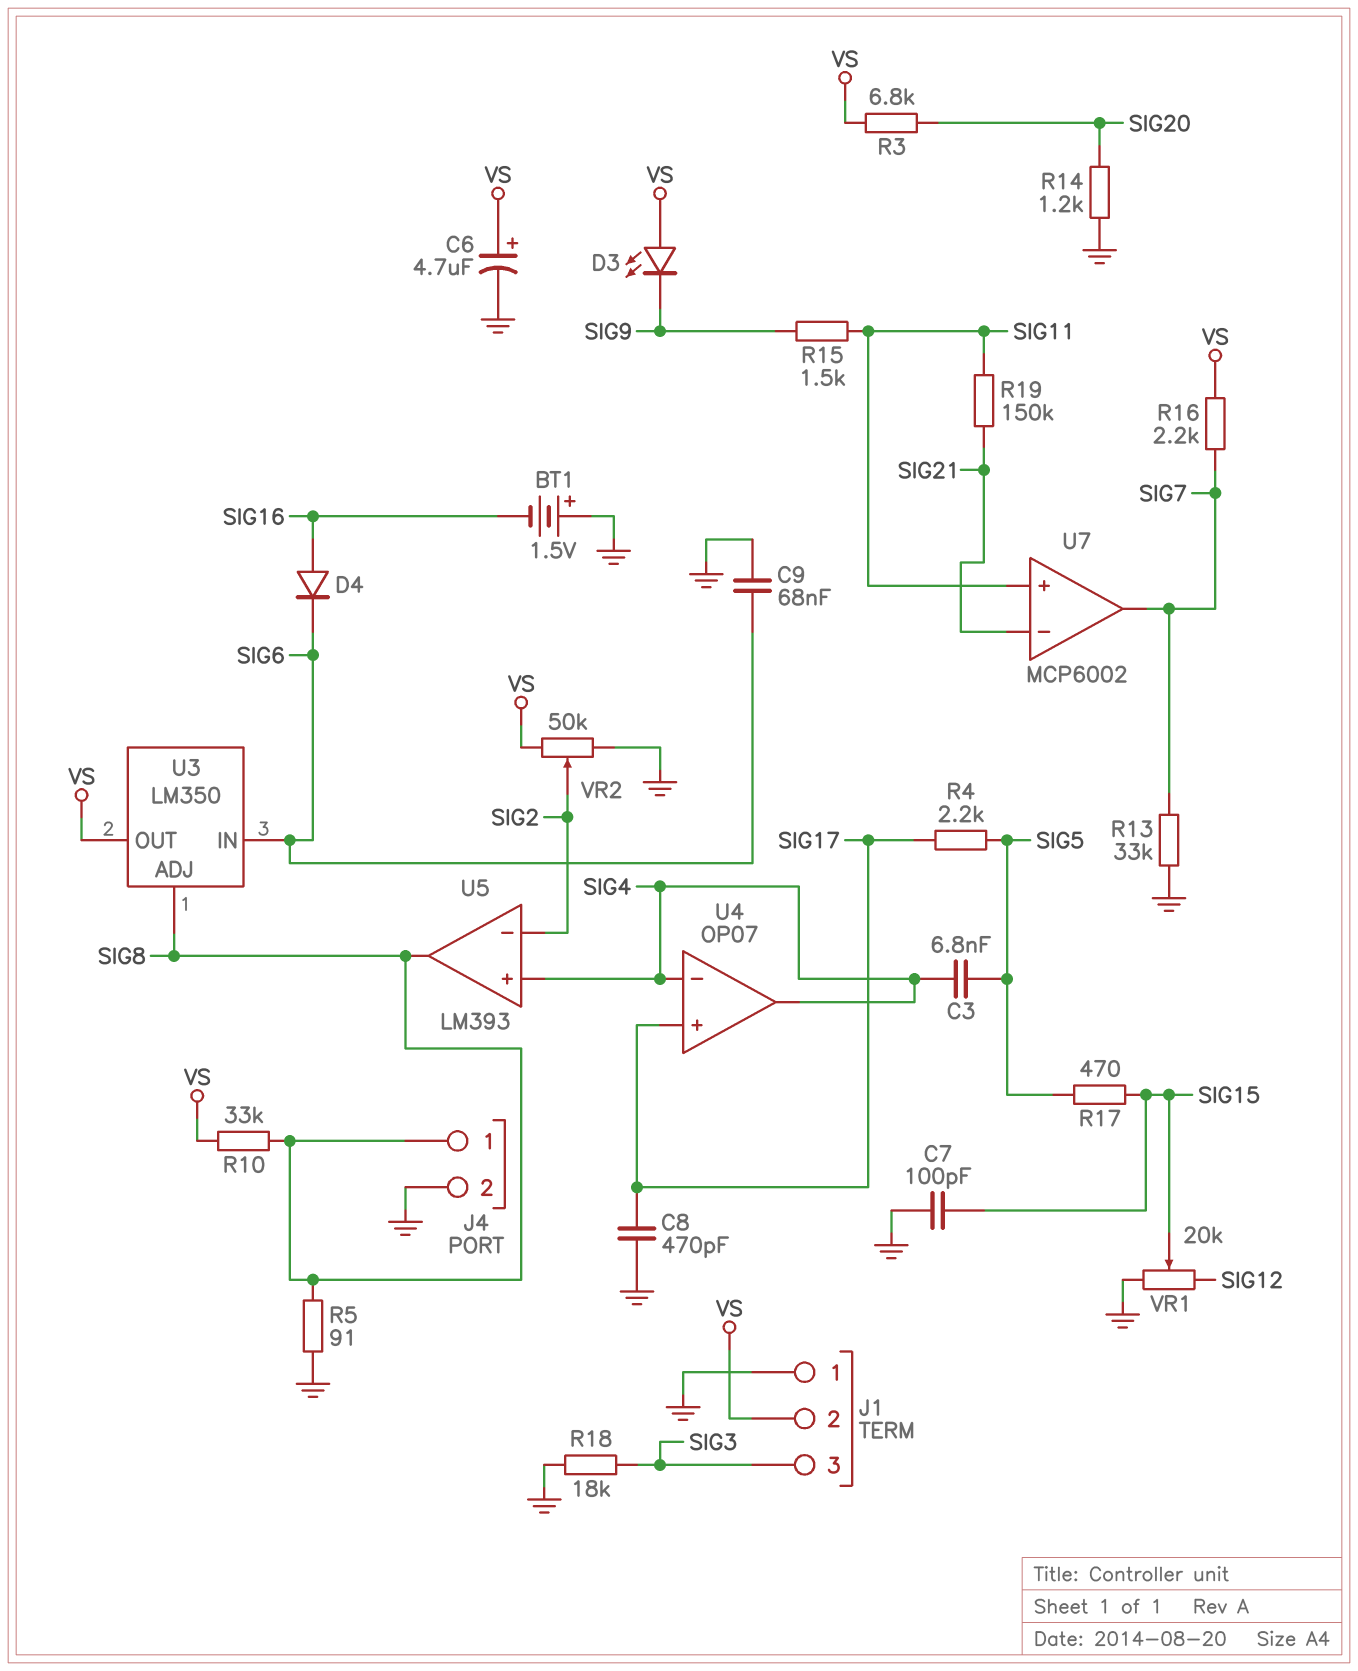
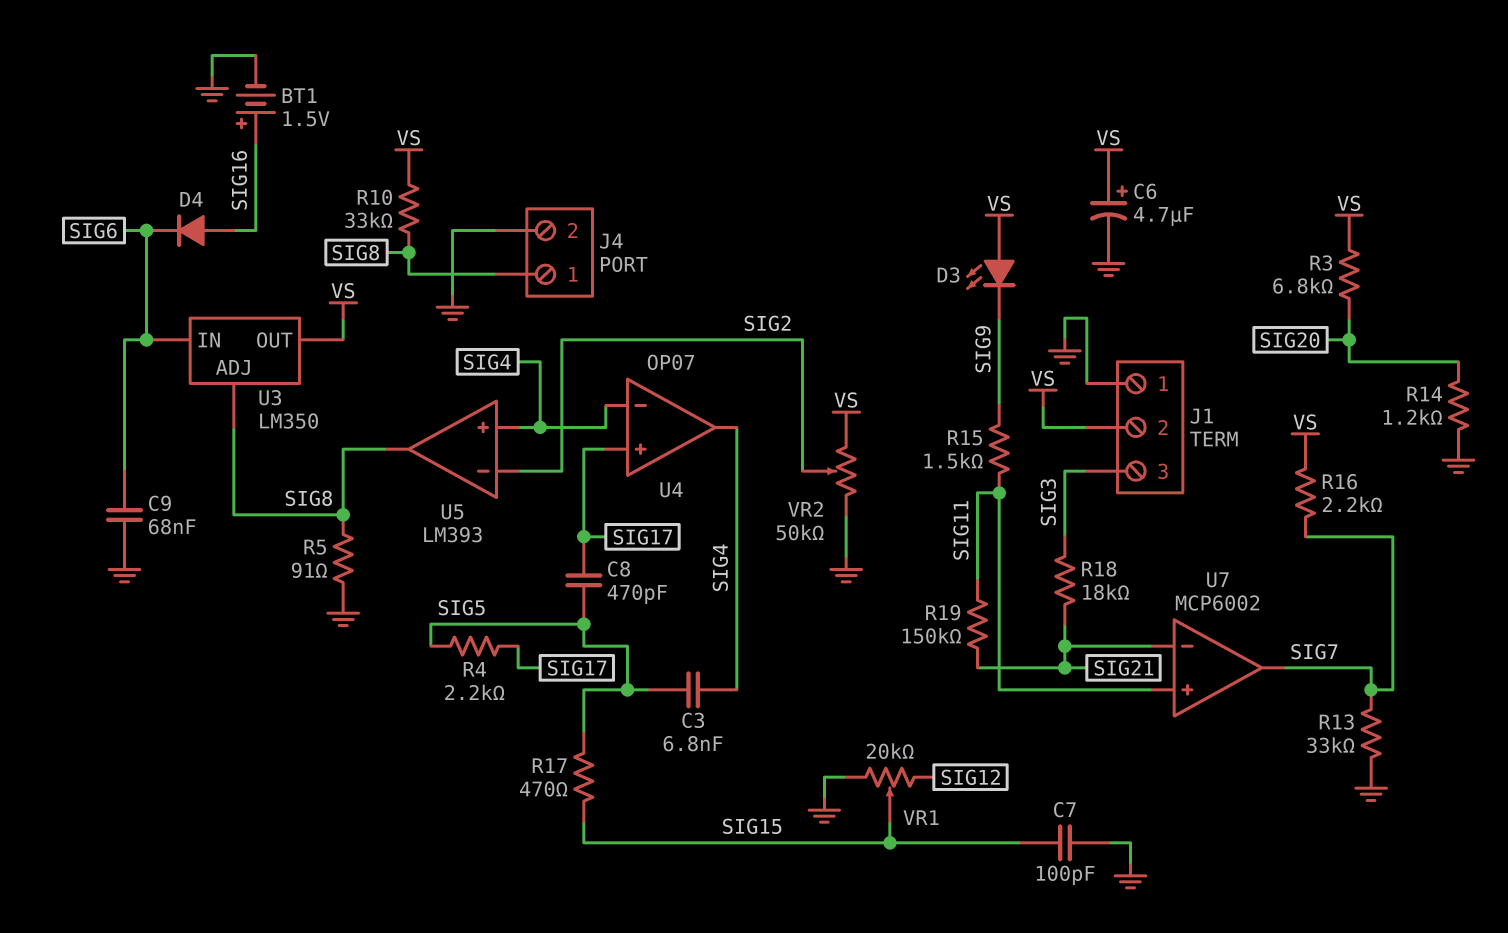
BT1: 1.5V (plus GND, minus SIG16) -> 1.5V (plus SIG16, minus GND)
C8: 470pF (GND, SIG17) -> 470pF (SIG5, SIG17)
R18: 18k (GND, SIG3) -> 18k (SIG3, SIG21)

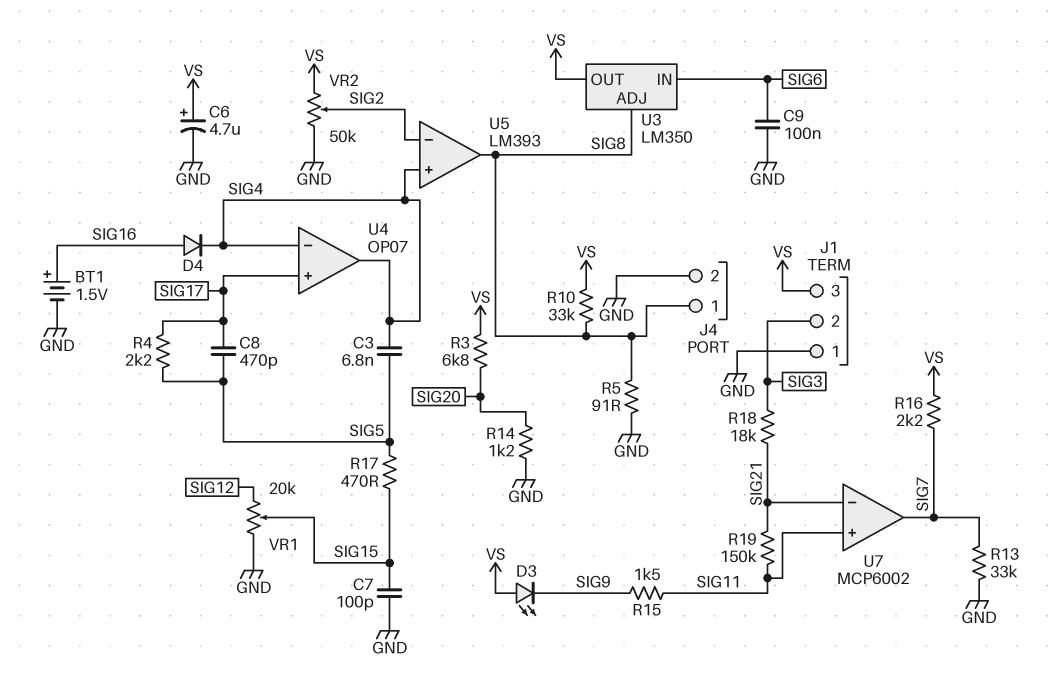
C9: 68nF (GND, SIG6) -> 100nF (GND, SIG6)
D4: diode (A SIG16, K SIG6) -> diode (A SIG16, K SIG4)
J1 pin 2: VS -> SIG3
J1 pin 3: SIG3 -> VS

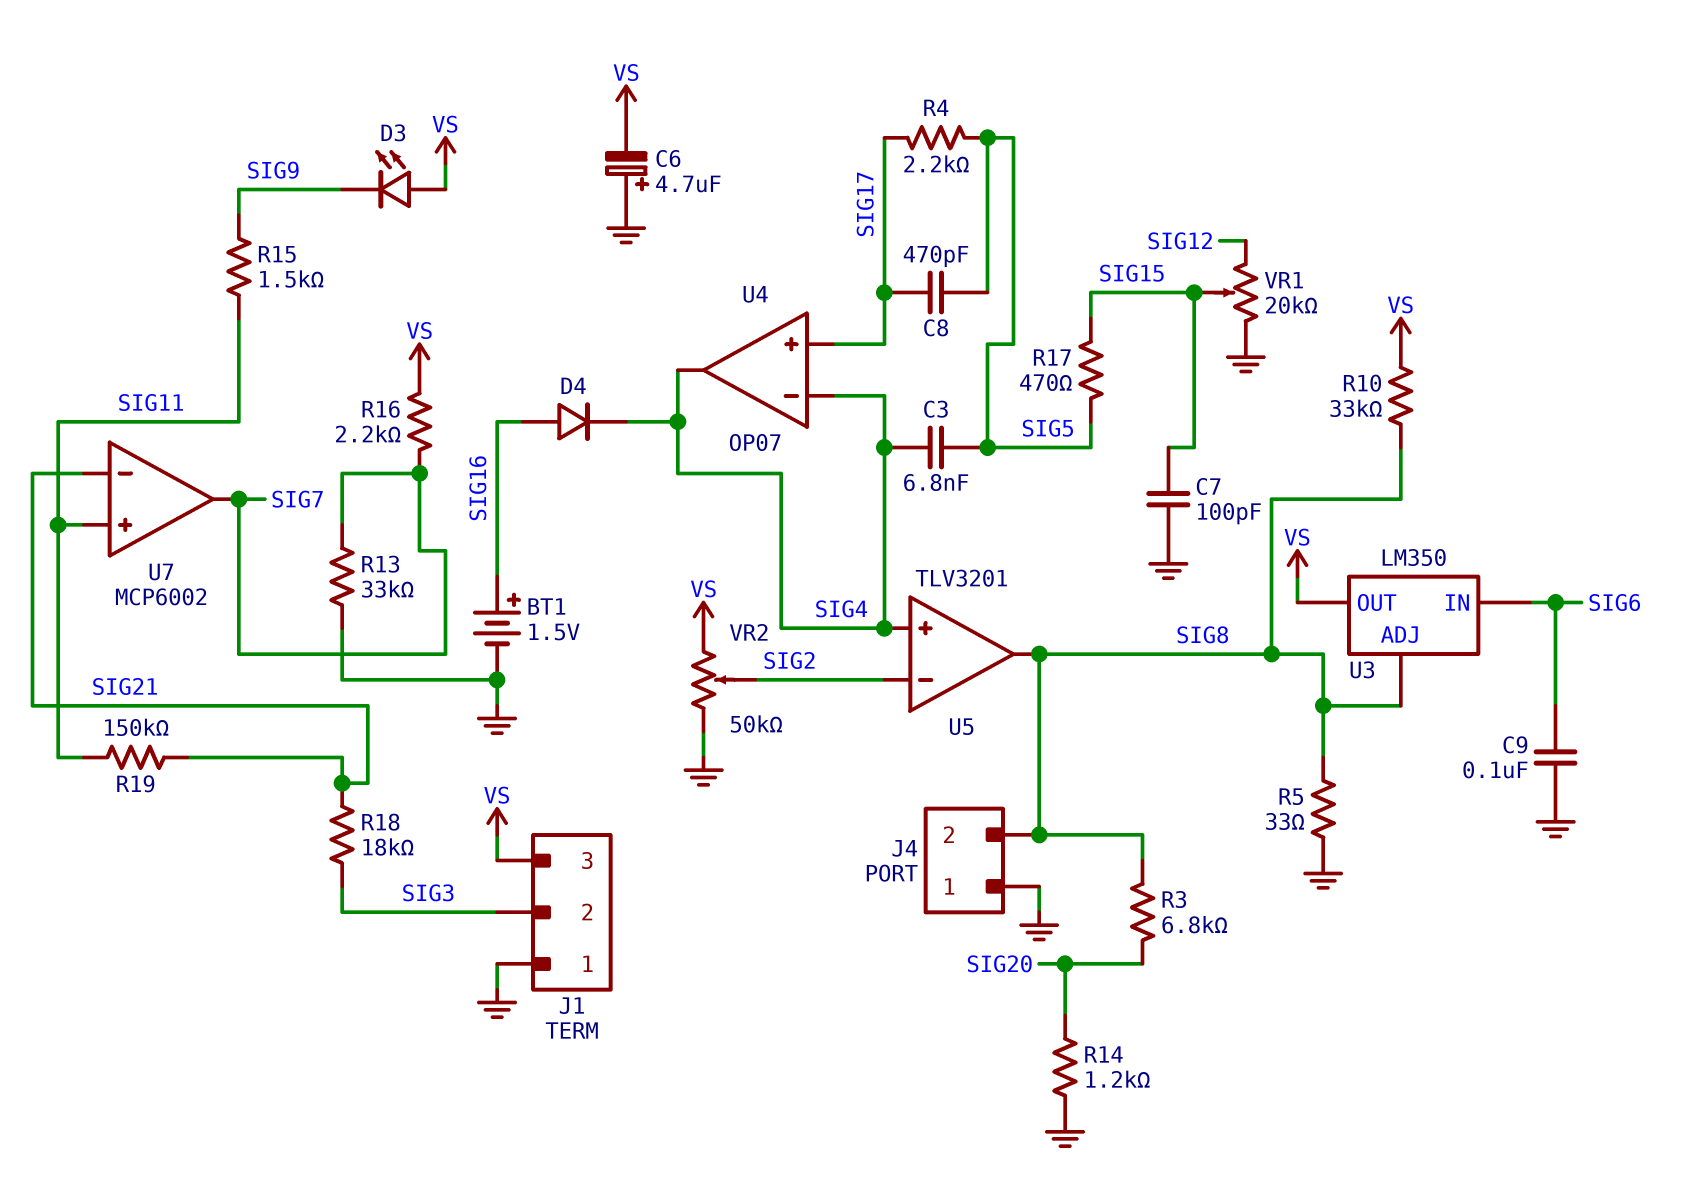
C6: 4.7uF (plus VS, minus GND) -> 4.7uF (plus GND, minus VS)
J4 pin 1: SIG8 -> GND
J4 pin 2: GND -> SIG8
R3: 6.8k (SIG20, VS) -> 6.8k (SIG8, SIG20)
R5: 91 (GND, SIG8) -> 33 (GND, SIG8)
U5: LM393 -> TLV3201

